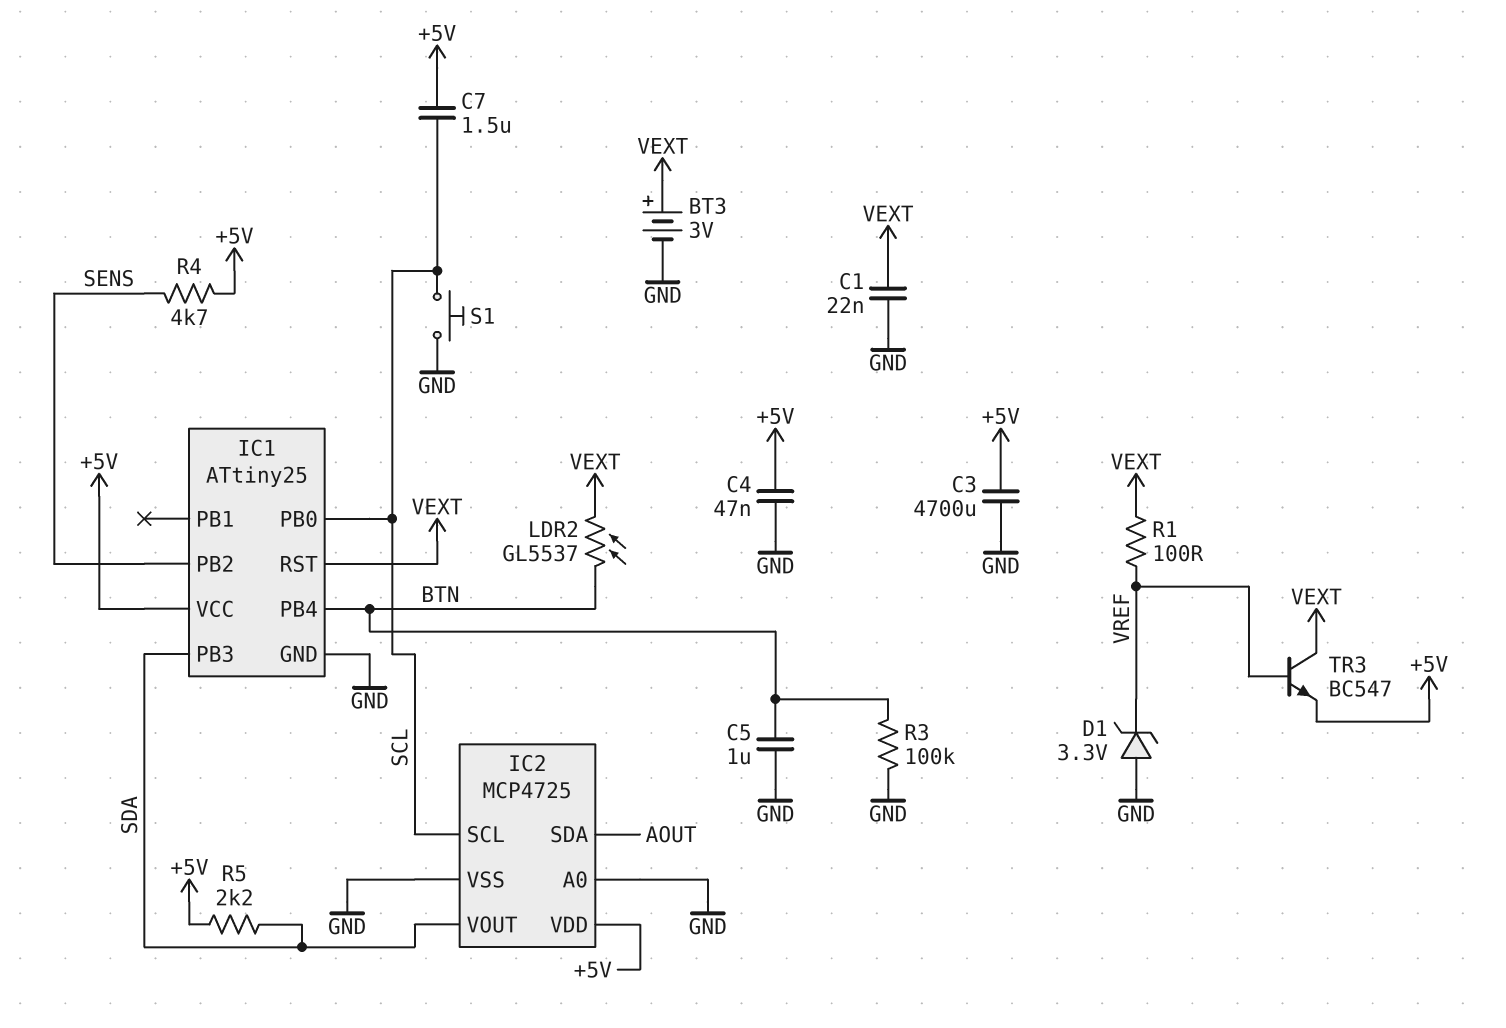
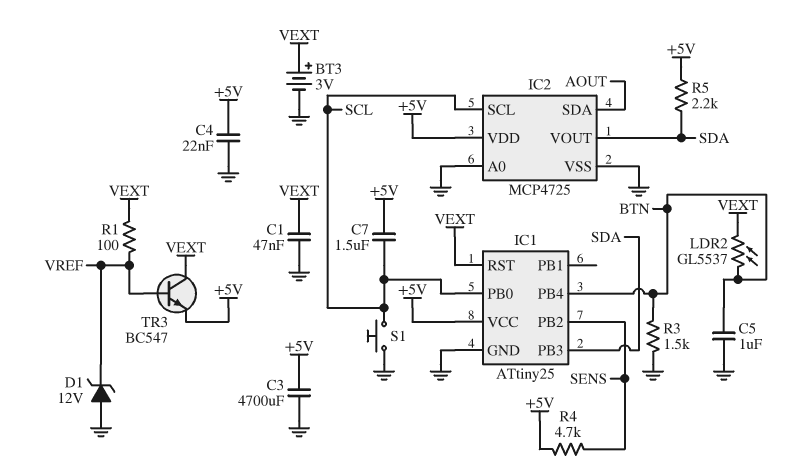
C1: 22nF (GND, VEXT) -> 47nF (GND, VEXT)
C4: 47nF (+5V, GND) -> 22nF (+5V, GND)
D1: zener 3.3V (A GND, K VREF) -> zener 12V (A GND, K VREF)
R3: 100k (BTN, GND) -> 1.5k (BTN, GND)

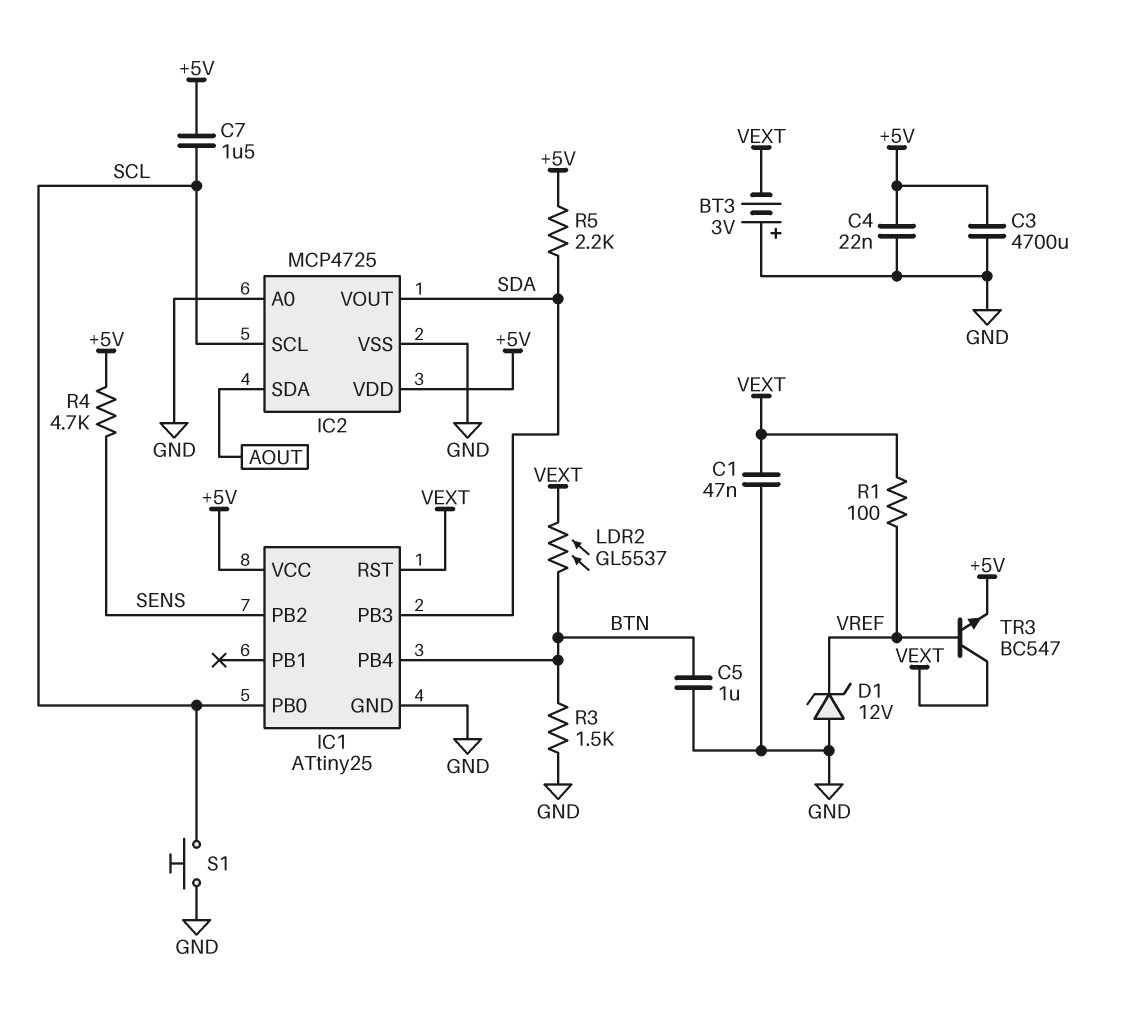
BT3: 3V (plus VEXT, minus GND) -> 3V (plus GND, minus VEXT)

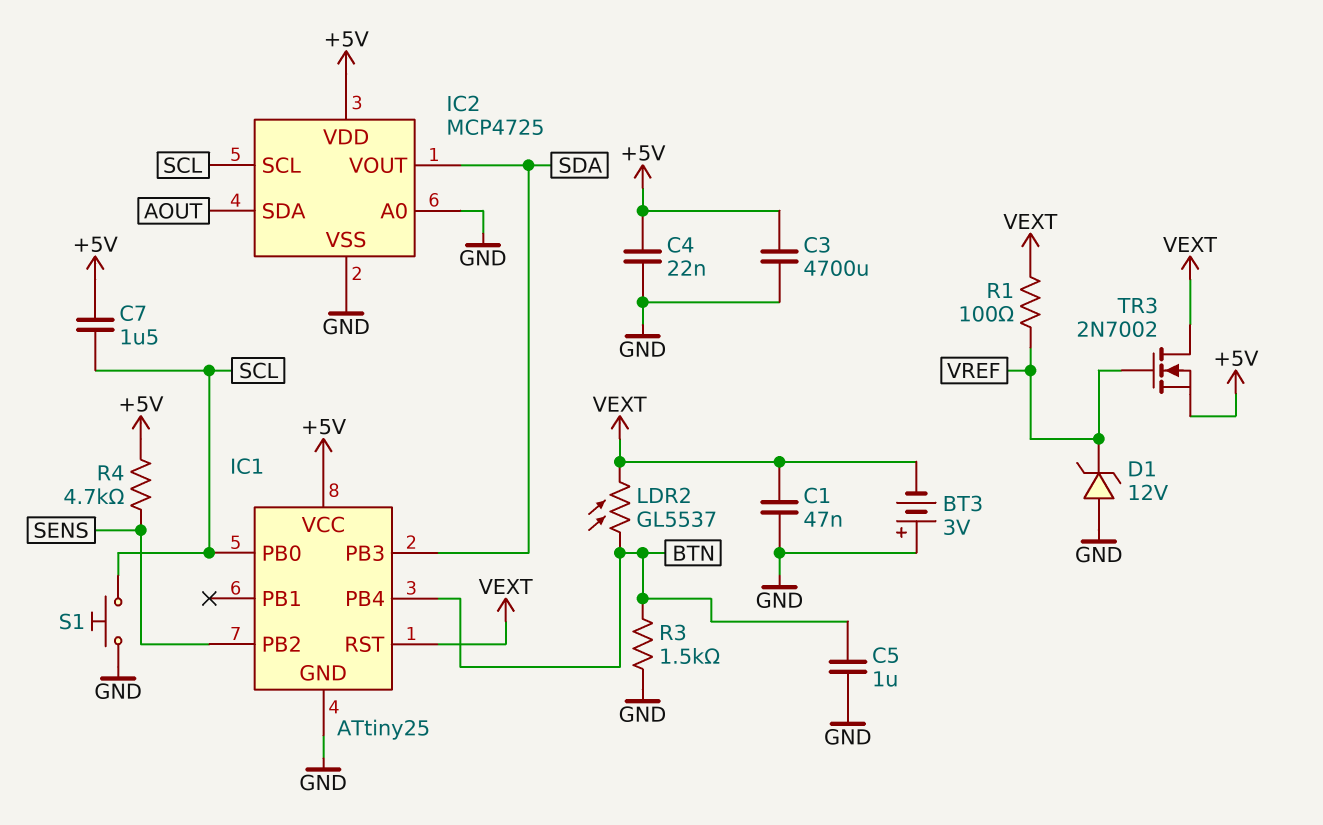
R5: 2.2k (+5V, SDA) -> none
TR3: NPN BC547 (B VREF, C VEXT, E +5V) -> NMOS 2N7002 (G VREF, D VEXT, S +5V)

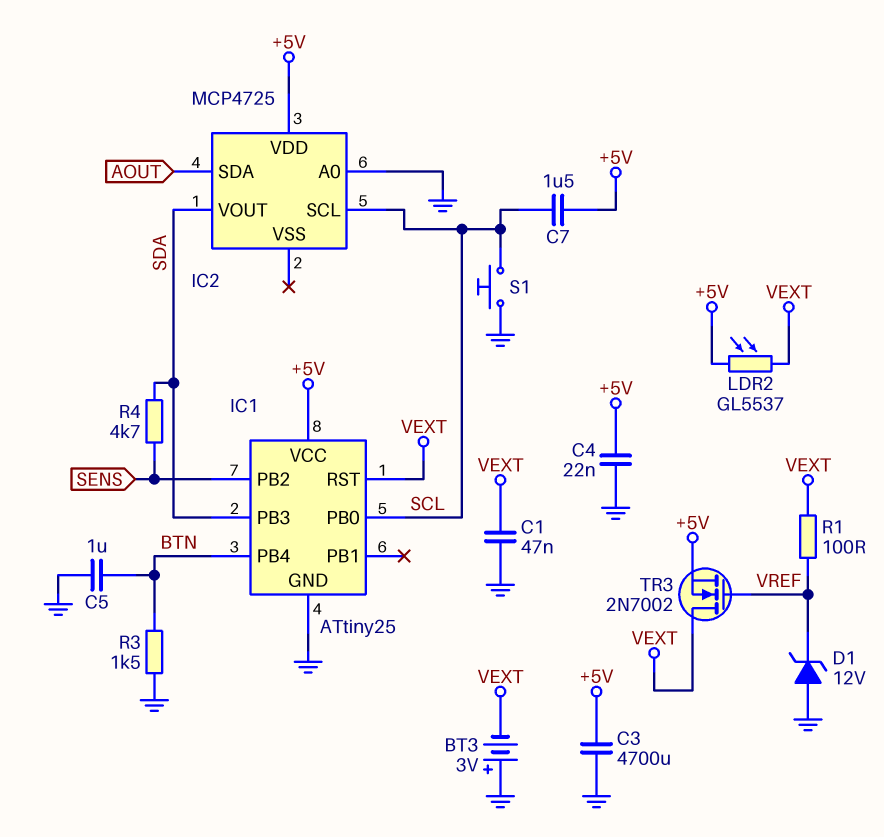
IC2 pin VSS: GND -> none
LDR2: GL5537 (BTN, VEXT) -> GL5537 (+5V, VEXT)
R4: 4.7k (+5V, SENS) -> 4.7k (SDA, SENS)

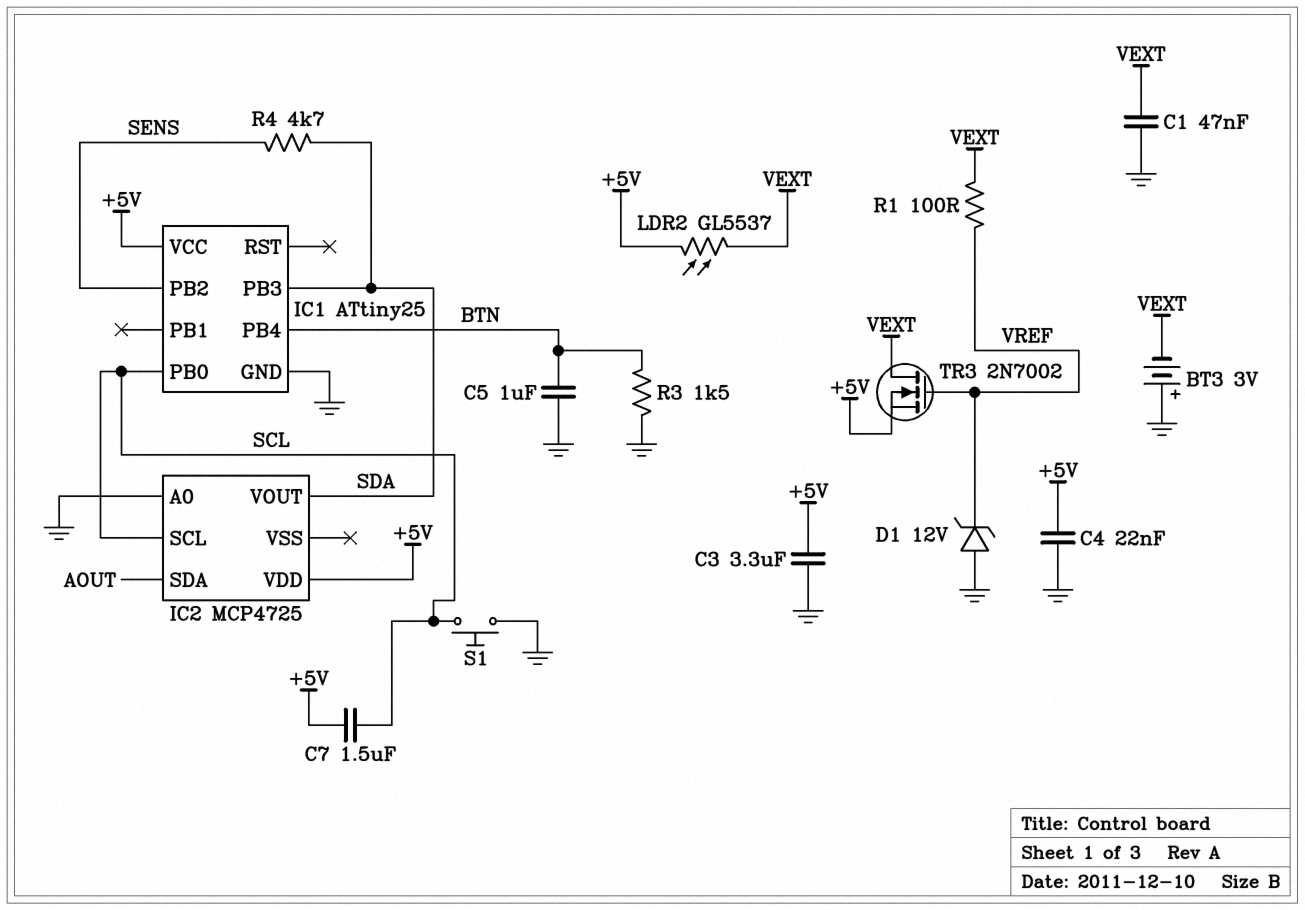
C3: 4700uF (+5V, GND) -> 3.3uF (+5V, GND)
IC1 pin RST: VEXT -> none

